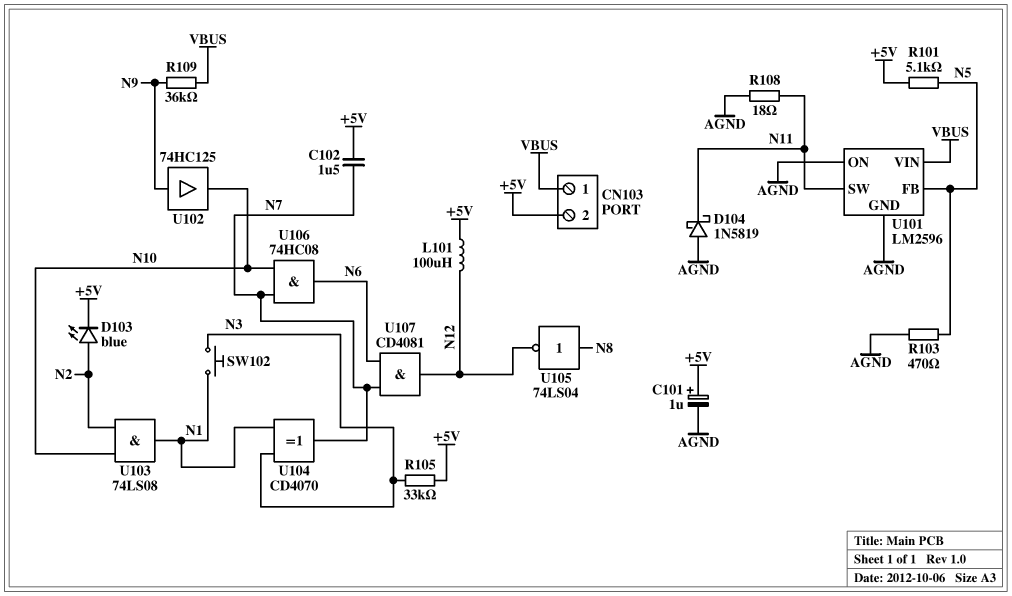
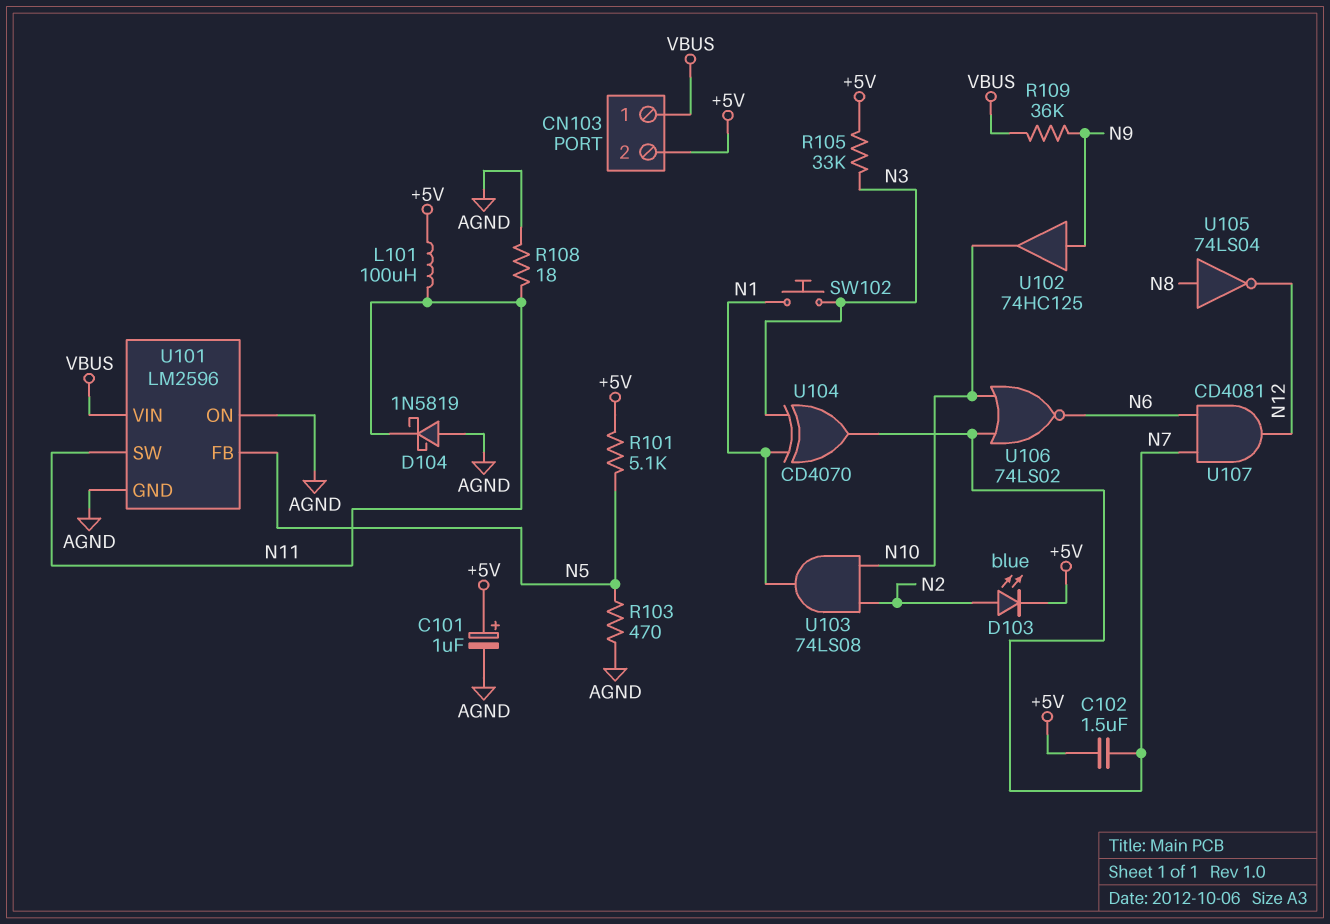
L101: 100uH (+5V, N12) -> 100uH (+5V, N11)
U106: AND 74HC08 (in N7, in N10, out N6) -> NOR 74LS02 (in N7, in N10, out N6)

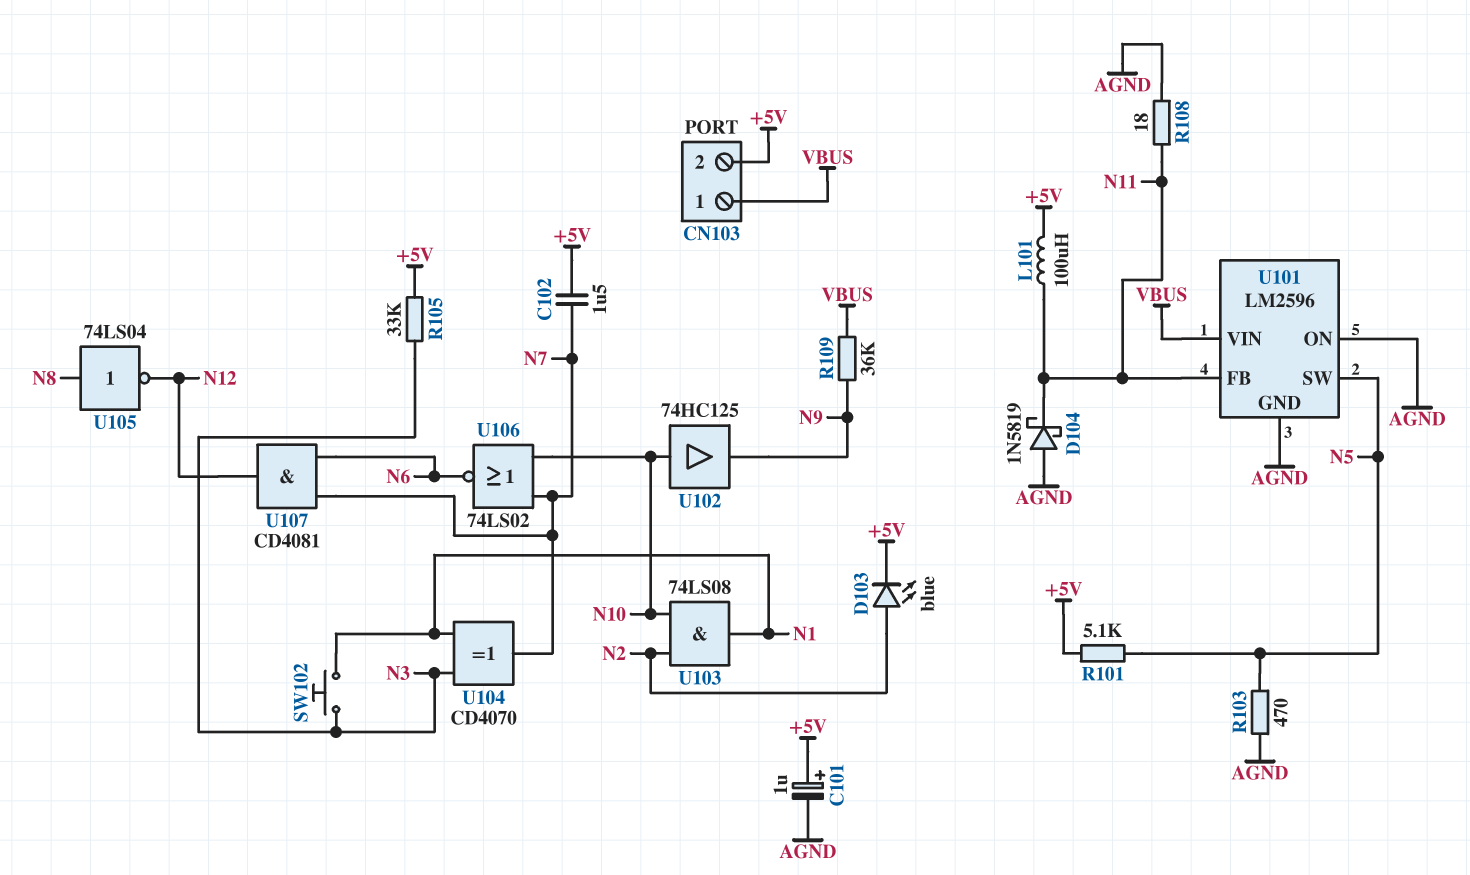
U101 pin FB: N5 -> N11
U101 pin SW: N11 -> N5
U102: buffer 74HC125 (in N9, out N10) -> buffer 74HC125 (in N10, out N9)

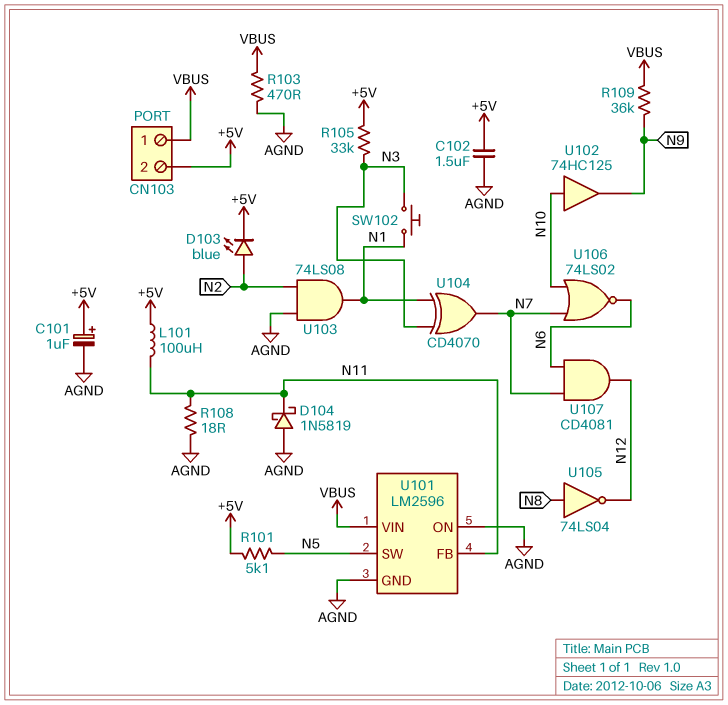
C102: 1.5uF (+5V, N7) -> 1.5uF (+5V, AGND)
R103: 470 (AGND, N5) -> 470 (AGND, VBUS)
U103: AND 74LS08 (in N2, in N10, out N1) -> AND 74LS08 (in AGND, in N2, out N1)

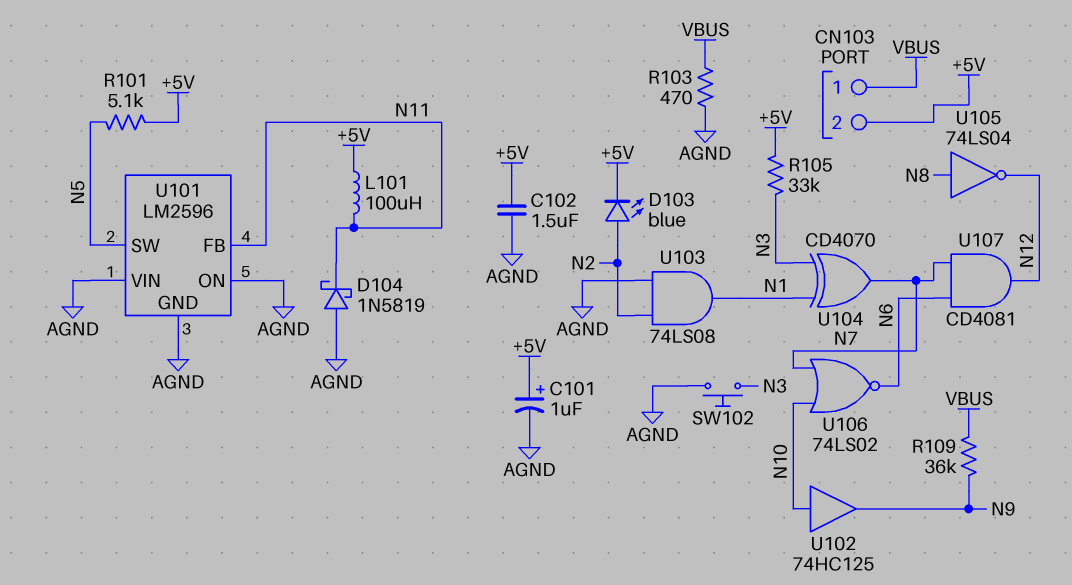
R108: 18 (AGND, N11) -> none
SW102: button (N1, N3) -> button (AGND, N3)
U101 pin VIN: VBUS -> AGND

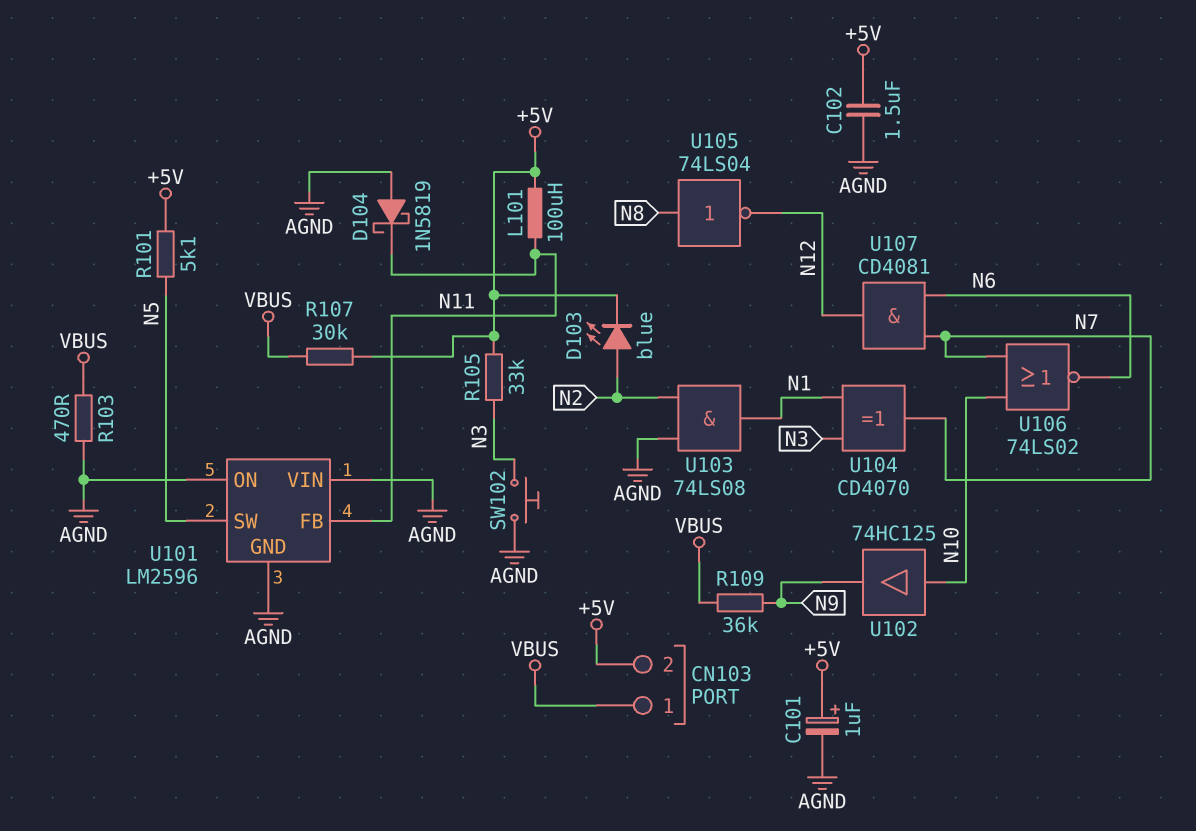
R107: none -> 30k (+5V, VBUS)

